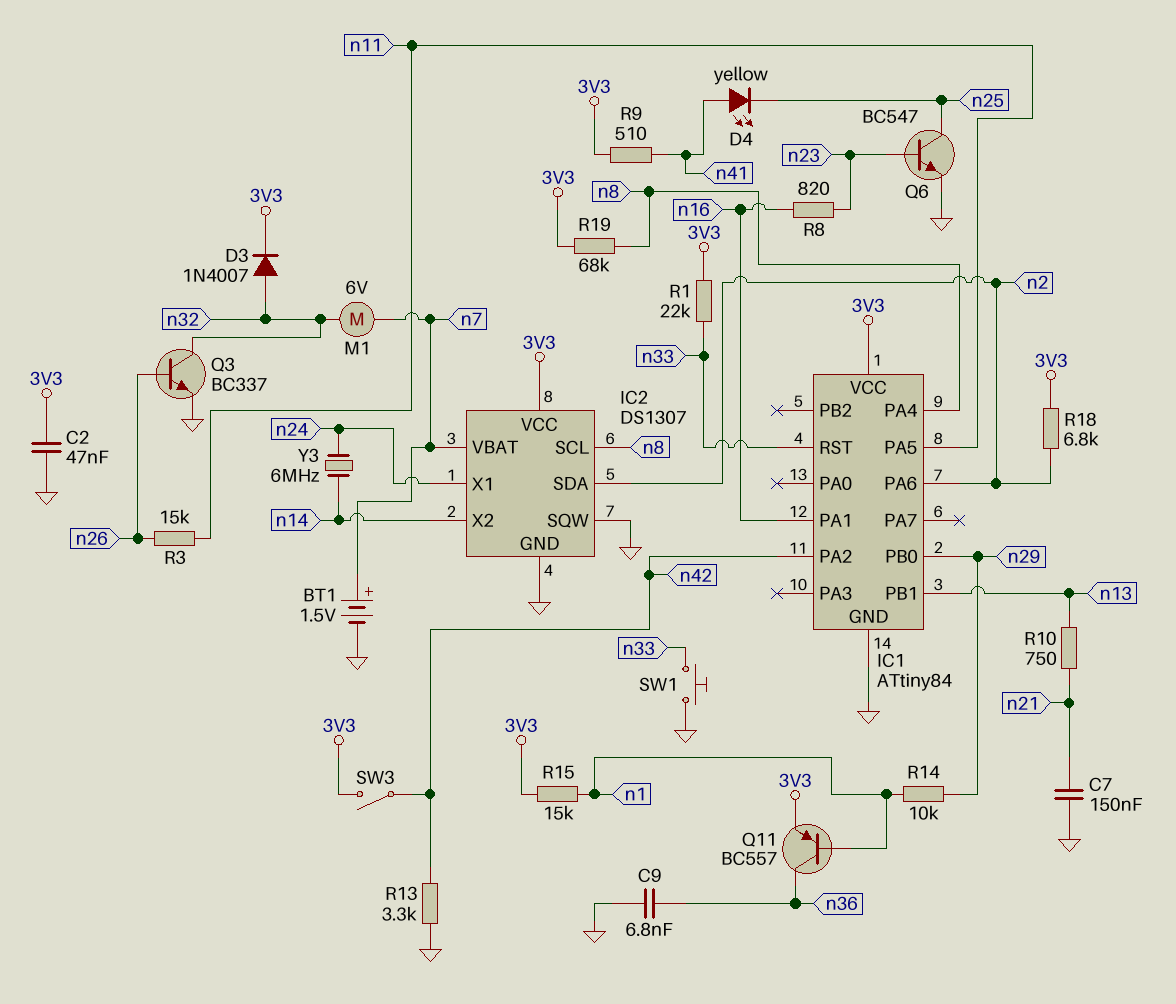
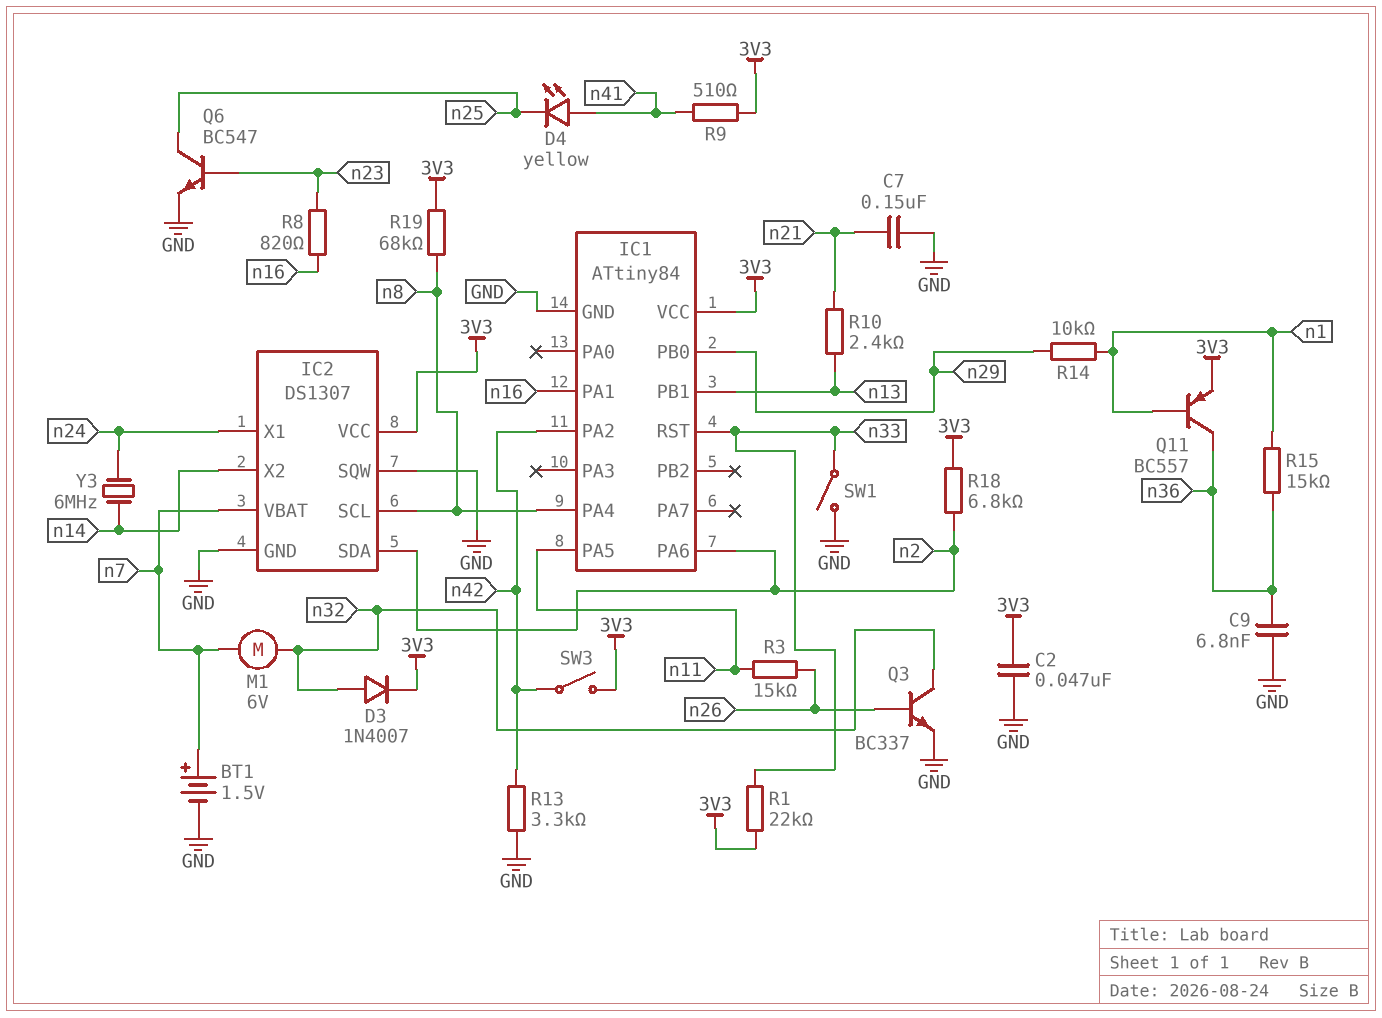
R10: 750 (n13, n21) -> 2.4k (n13, n21)
R15: 15k (3V3, n1) -> 15k (n1, n36)
SW1: button (GND, n33) -> switch (GND, n33)

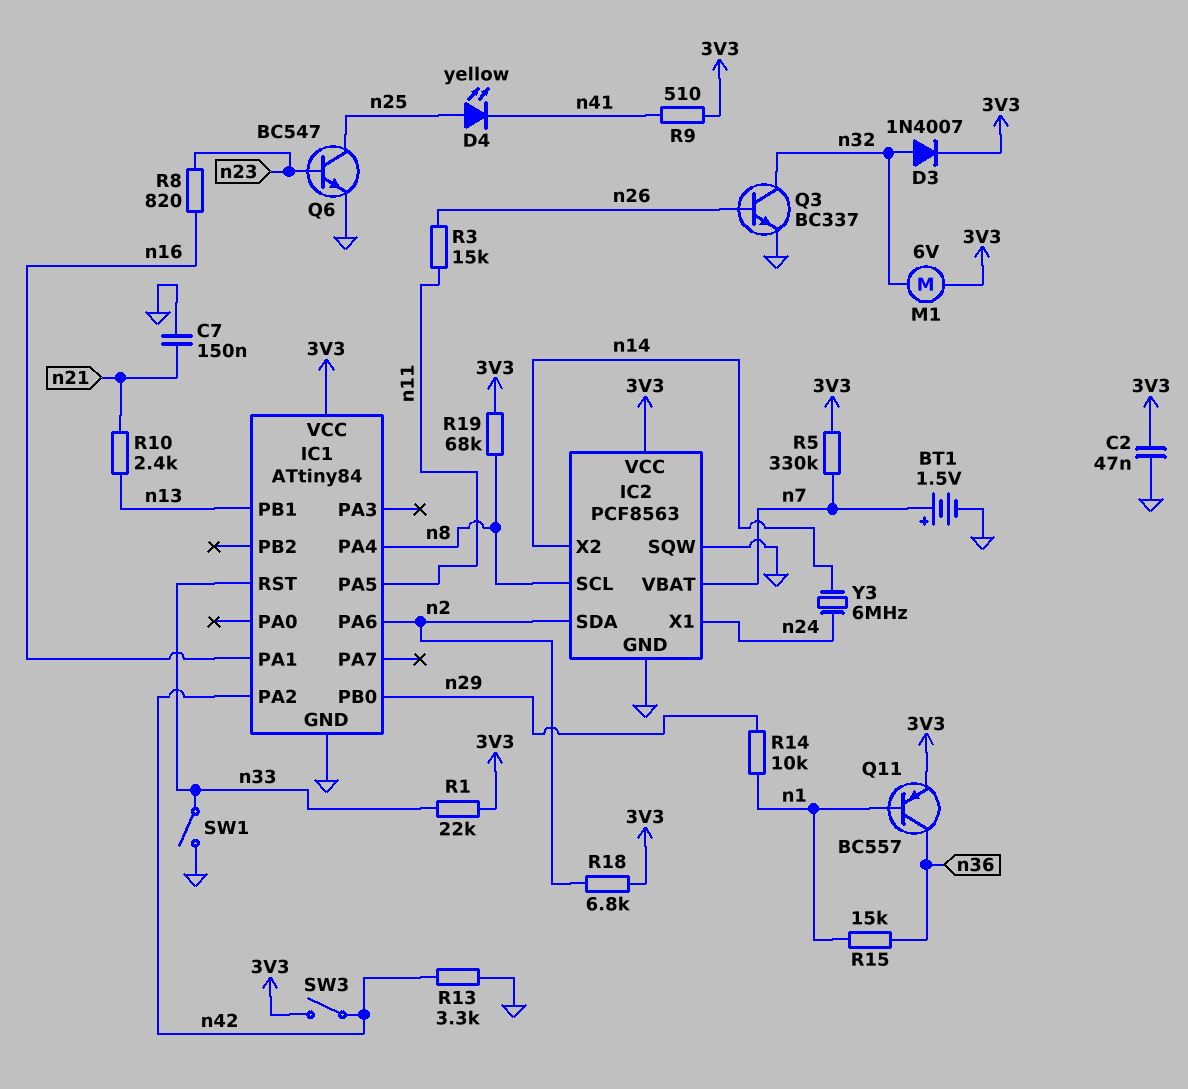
C9: 6.8nF (GND, n36) -> none
D4: LED yellow (A n41, K n25) -> LED yellow (A n25, K n41)
IC2: DS1307 -> PCF8563
M1: motor 6V (n7, n32) -> motor 6V (3V3, n32)
R5: none -> 330k (3V3, n7)

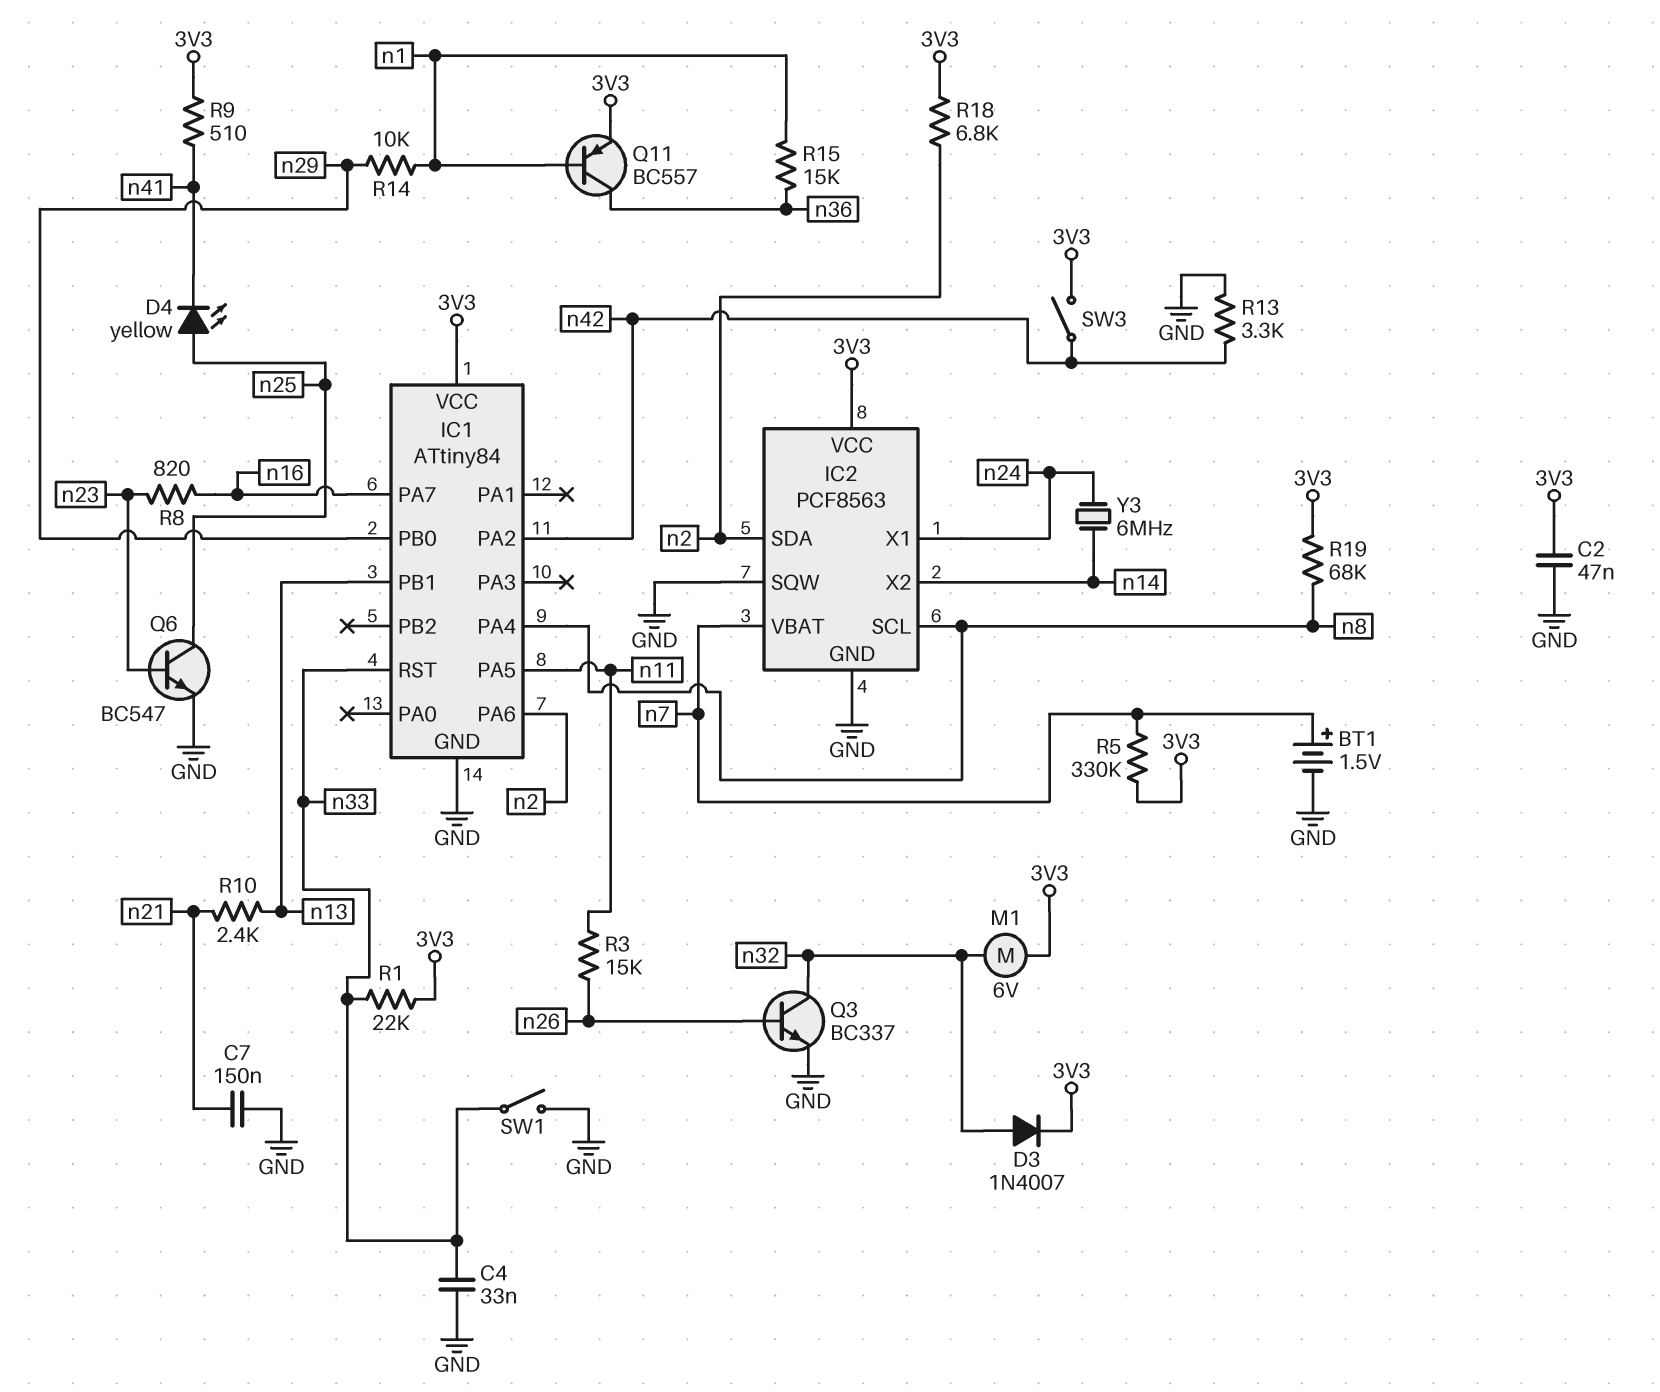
C4: none -> 33nF (GND, n33)
IC1 pin PA1: n16 -> none
IC1 pin PA7: none -> n16

